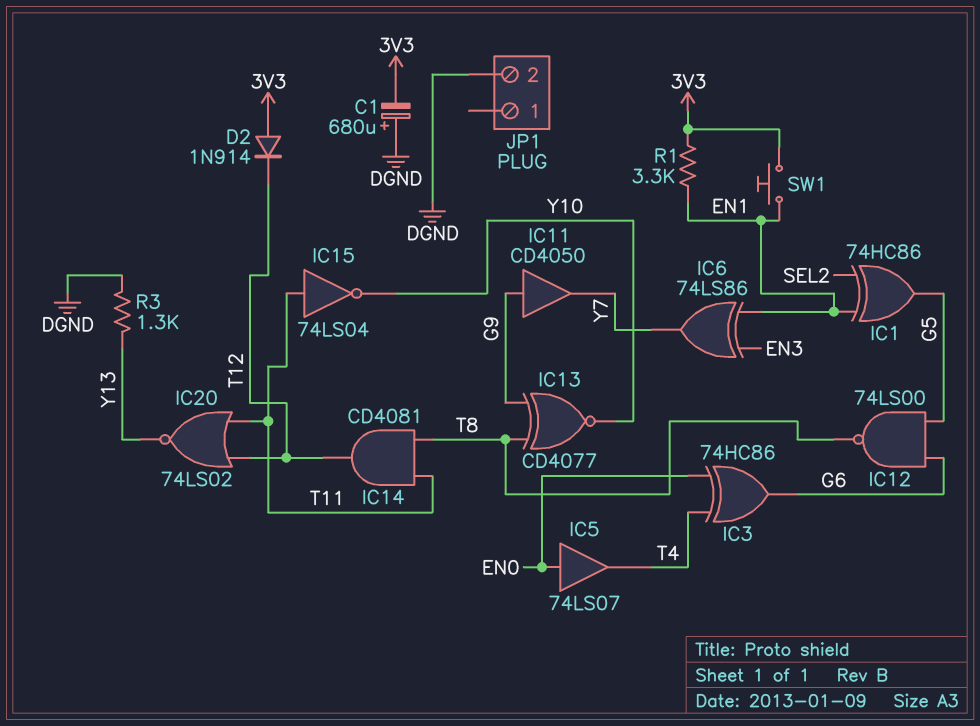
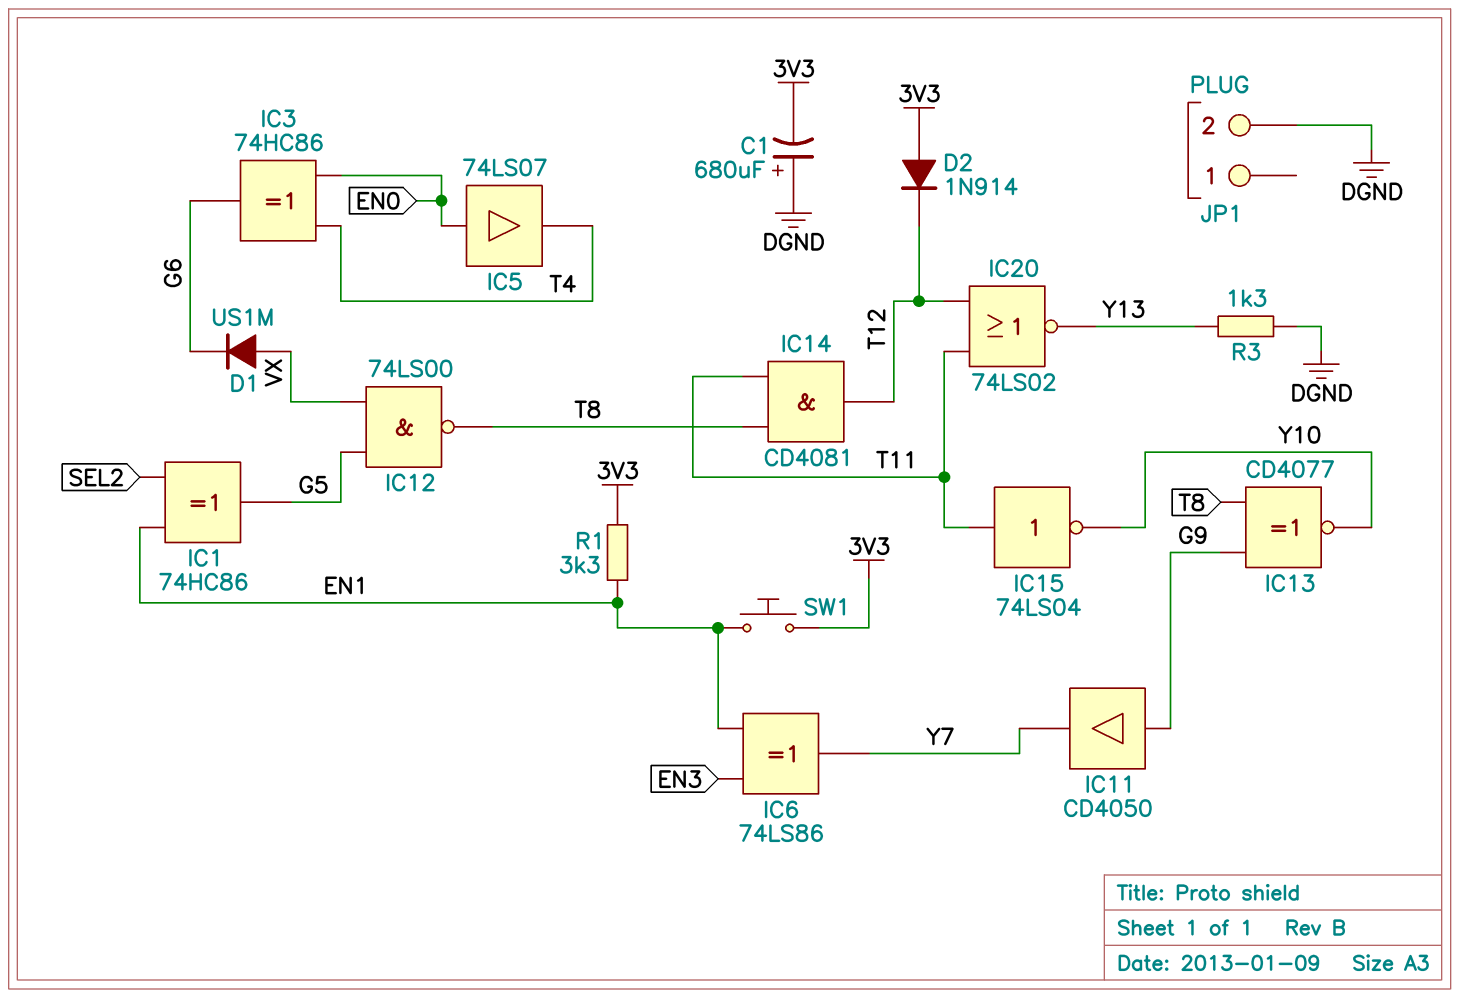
D1: none -> diode US1M (A VX, K G6)
IC12: NAND 74LS00 (in G5, in G6, out T8) -> NAND 74LS00 (in G5, in VX, out T8)

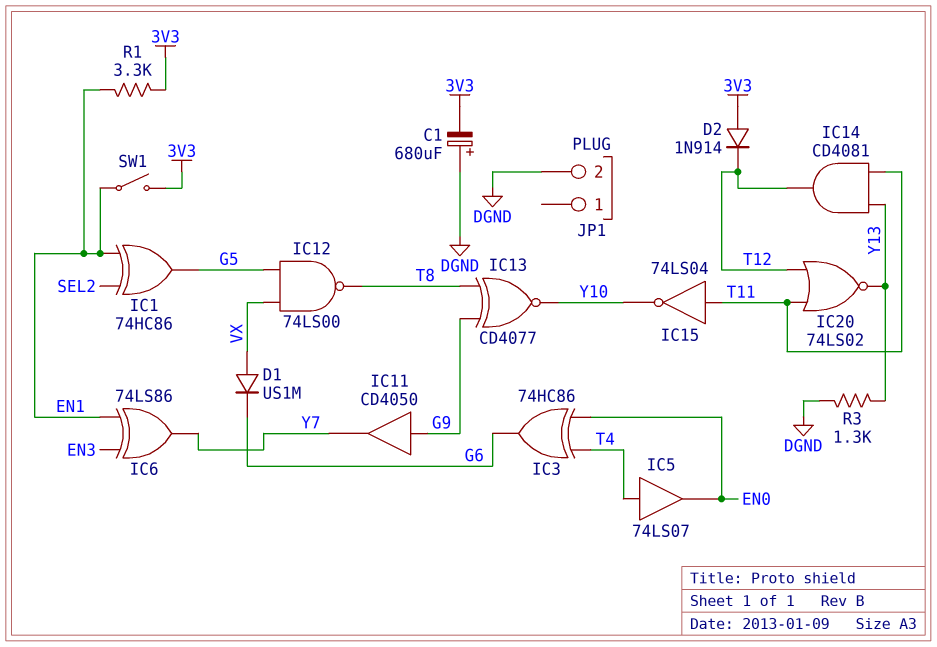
IC5: buffer 74LS07 (in EN0, out T4) -> buffer 74LS07 (in T4, out EN0)
IC14: AND CD4081 (in T8, in T11, out T12) -> AND CD4081 (in T11, in Y13, out T12)
SW1: button (3V3, EN1) -> switch (3V3, EN1)

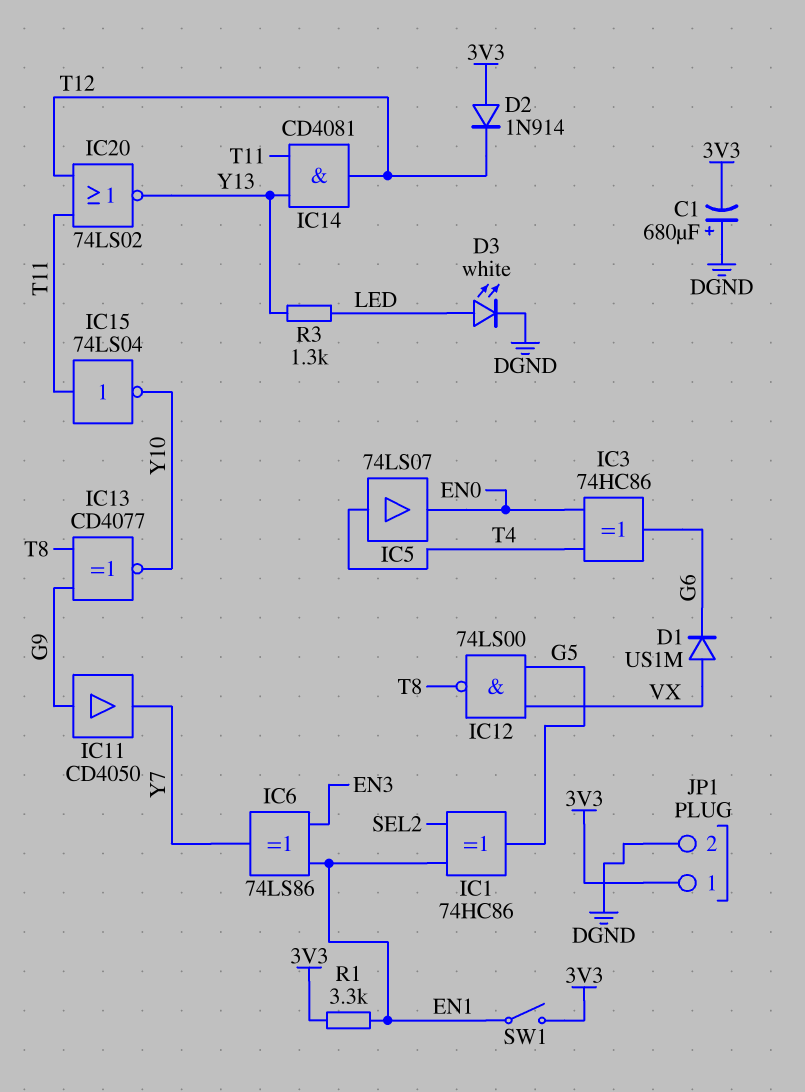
D3: none -> LED white (A LED, K DGND)
JP1 pin 1: none -> 3V3
R3: 1.3k (DGND, Y13) -> 1.3k (LED, Y13)

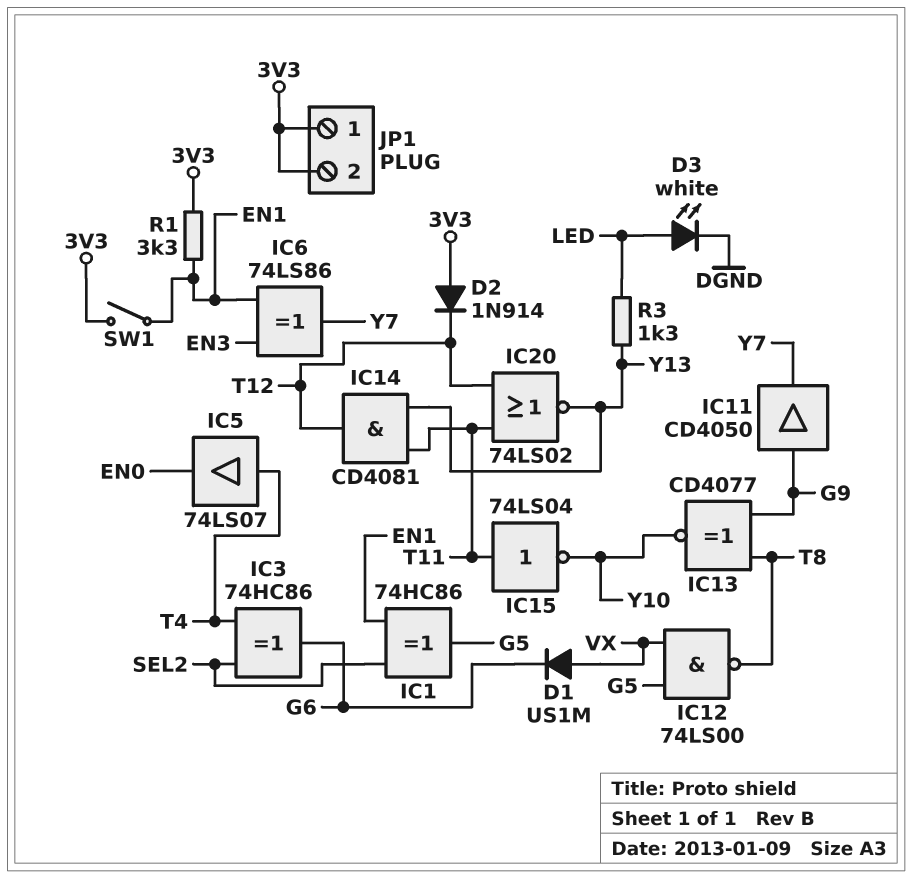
C1: 680uF (plus DGND, minus 3V3) -> none
IC3: XOR 74HC86 (in EN0, in T4, out G6) -> XOR 74HC86 (in SEL2, in T4, out G6)
JP1 pin 2: DGND -> 3V3

